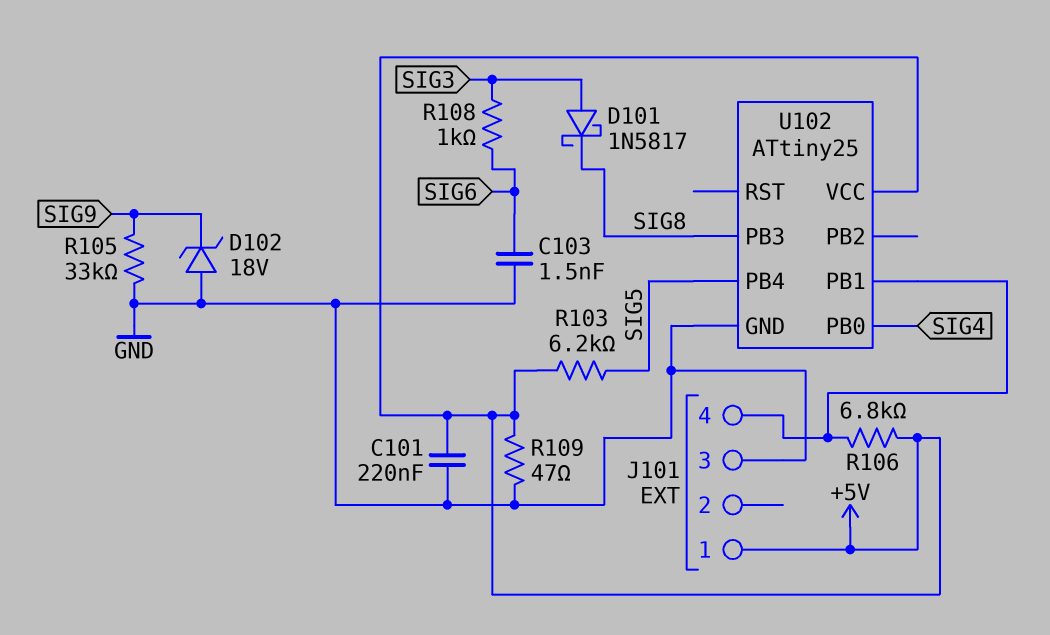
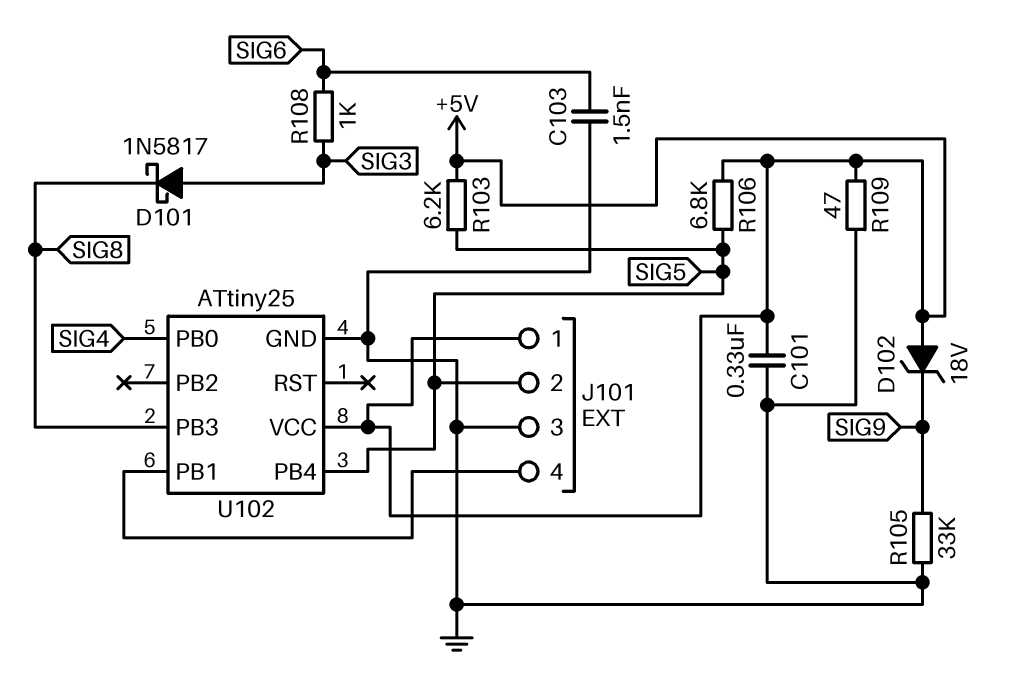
C101: 220nF (+5V, GND) -> 330nF (+5V, GND)
D102: zener 18V (A GND, K SIG9) -> zener 18V (A +5V, K SIG9)
J101 pin 2: none -> SIG5
R106: 6.8k (+5V, J101/4) -> 6.8k (+5V, SIG5)

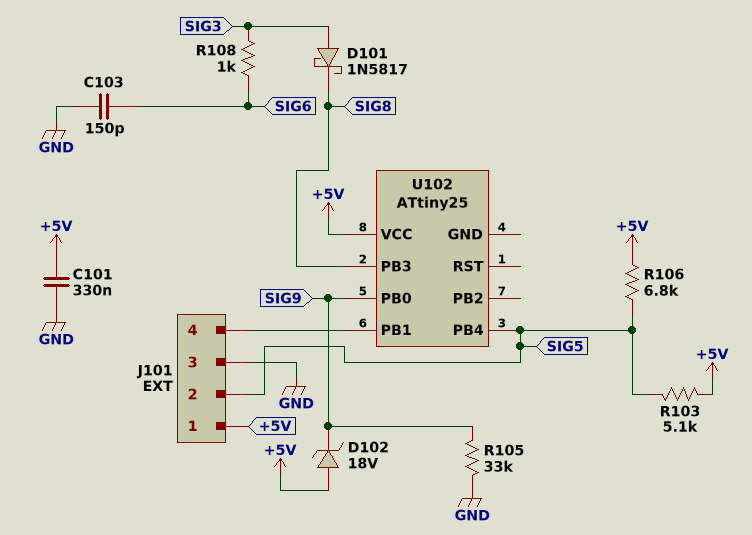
C103: 1.5nF (GND, SIG6) -> 150pF (GND, SIG6)
R103: 6.2k (+5V, SIG5) -> 5.1k (+5V, SIG5)
R109: 47 (+5V, GND) -> none
U102 pin GND: GND -> none
U102 pin PB0: SIG4 -> SIG9

